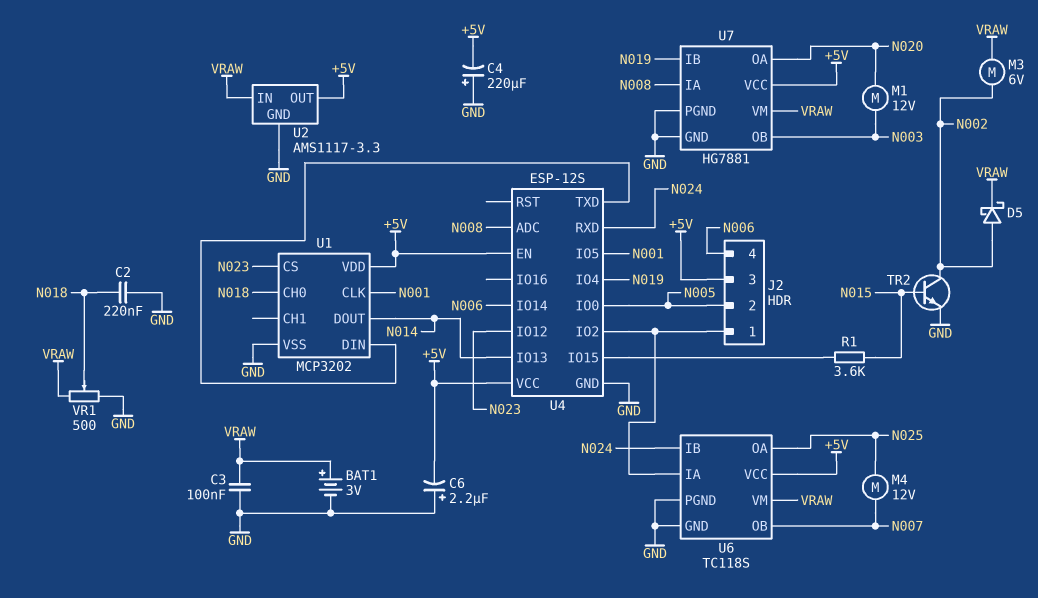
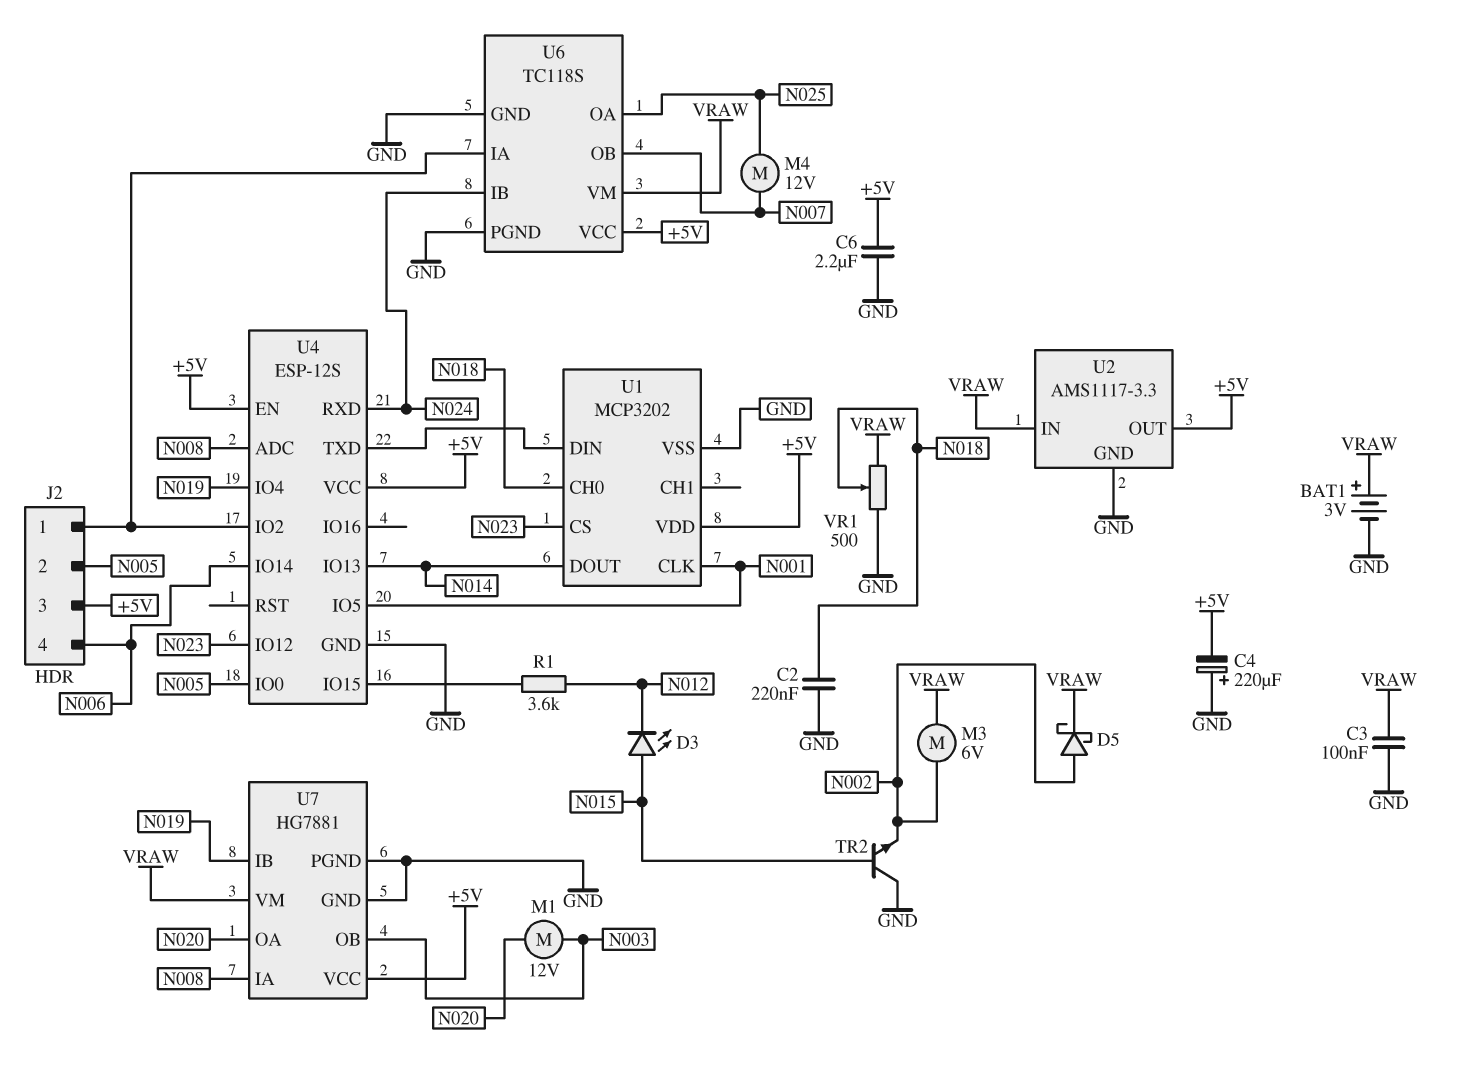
C6: 2.2uF (plus GND, minus +5V) -> 2.2uF (+5V, GND)
D3: none -> LED (A N015, K N012)
R1: 3.6k (N015, U4/IO15) -> 3.6k (N012, U4/IO15)
TR2: NPN (B N015, C N002, E GND) -> NPN (B N015, C GND, E N002)

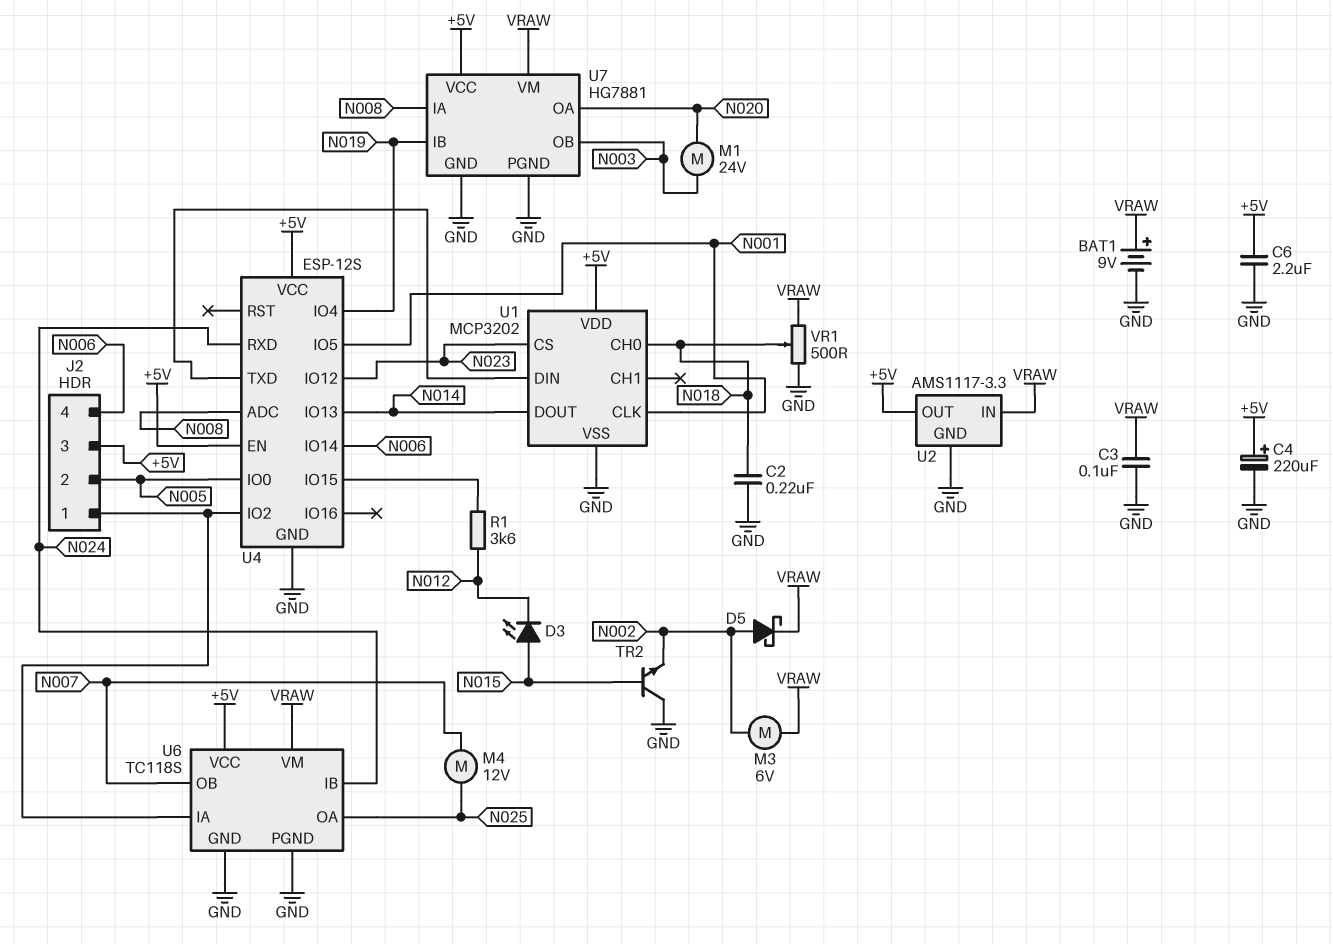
BAT1: 3V (plus VRAW, minus GND) -> 9V (plus VRAW, minus GND)
C4: 220uF (plus GND, minus +5V) -> 220uF (plus +5V, minus GND)
M1: motor 12V (N003, N020) -> motor 24V (N003, N020)

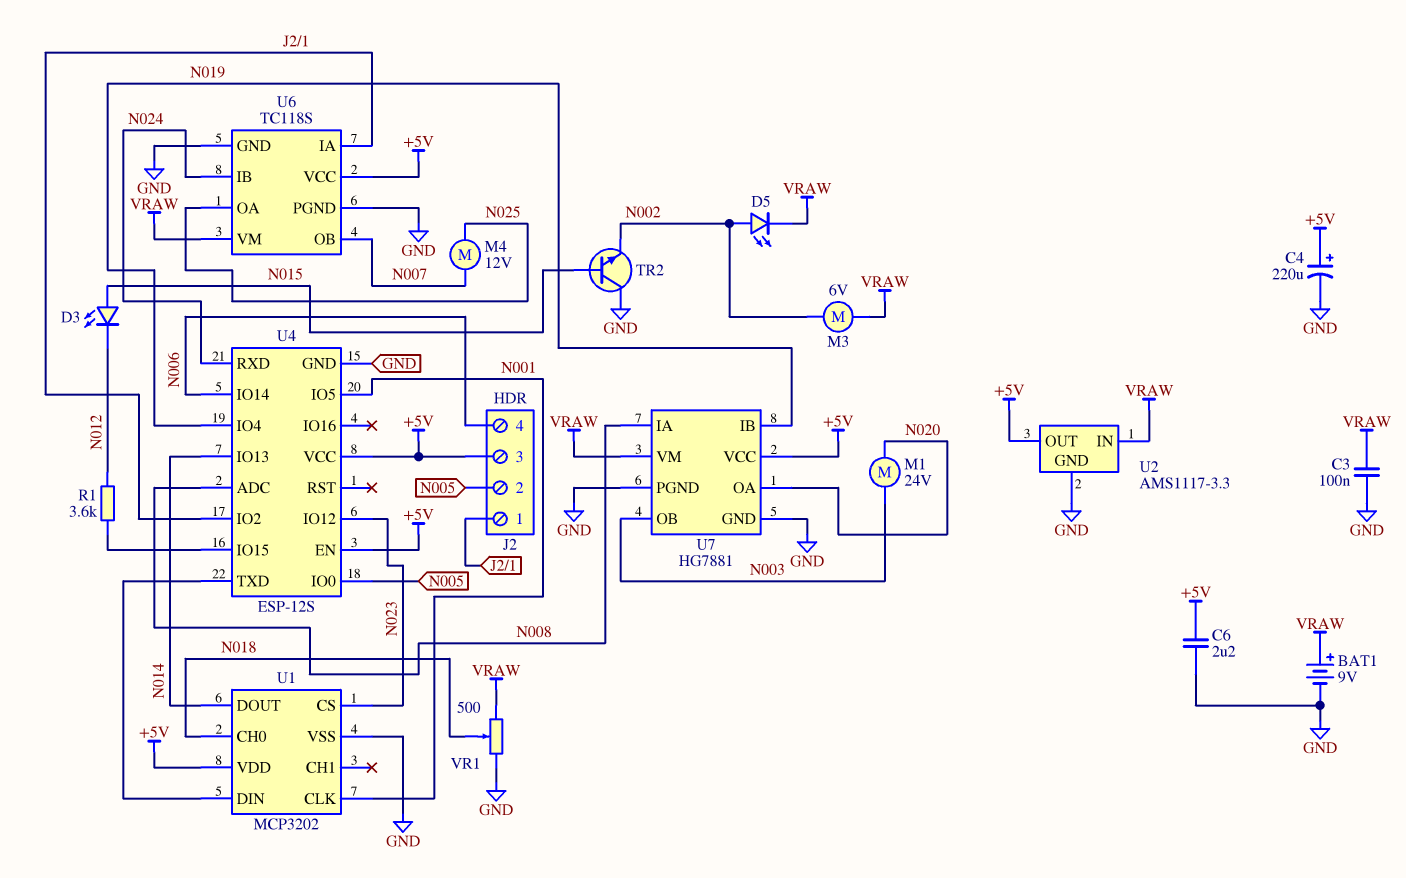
C2: 220nF (GND, N018) -> none
D5: schottky (A N002, K VRAW) -> LED (A N002, K VRAW)

